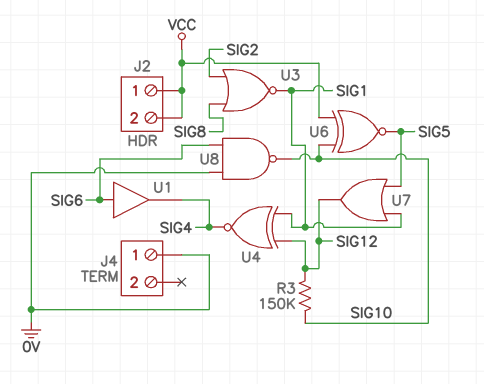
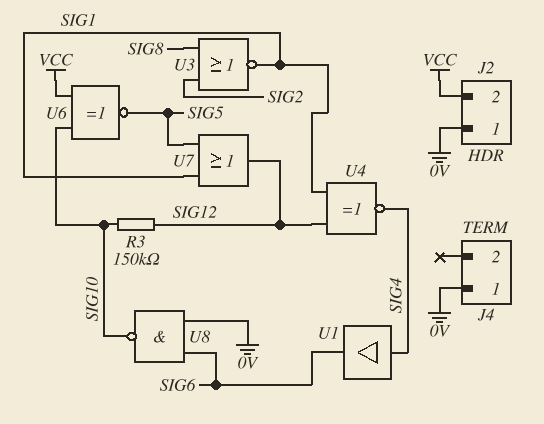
J2 pin 1: VCC -> 0V
U1: buffer (in SIG6, out SIG4) -> buffer (in SIG4, out SIG6)

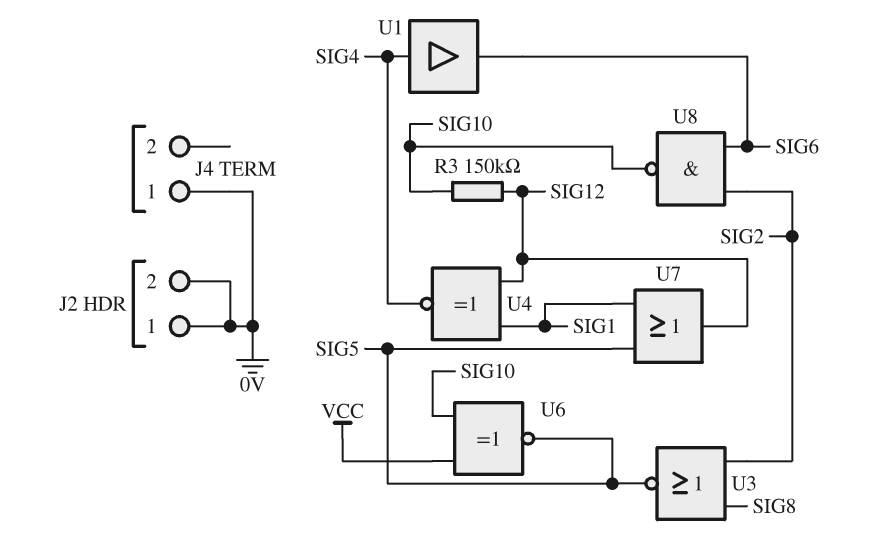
J2 pin 2: VCC -> 0V
U3: NOR (in SIG2, in SIG8, out SIG1) -> NOR (in SIG2, in SIG8, out SIG5)
U8: NAND (in 0V, in SIG6, out SIG10) -> NAND (in SIG2, in SIG6, out SIG10)

